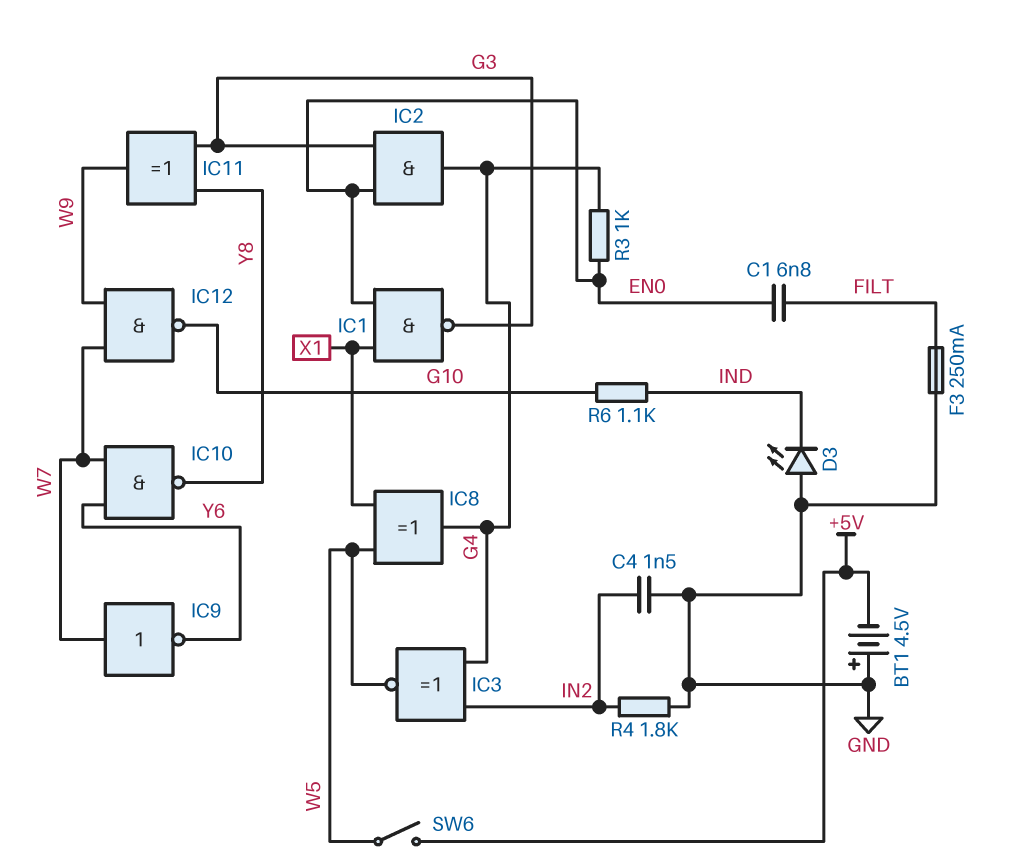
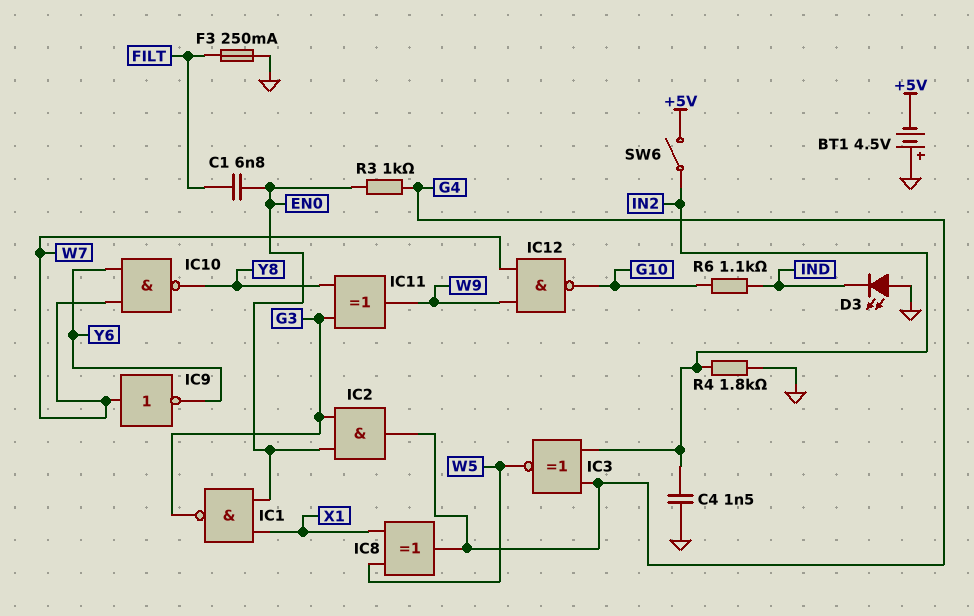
SW6: switch (+5V, W5) -> switch (+5V, IN2)

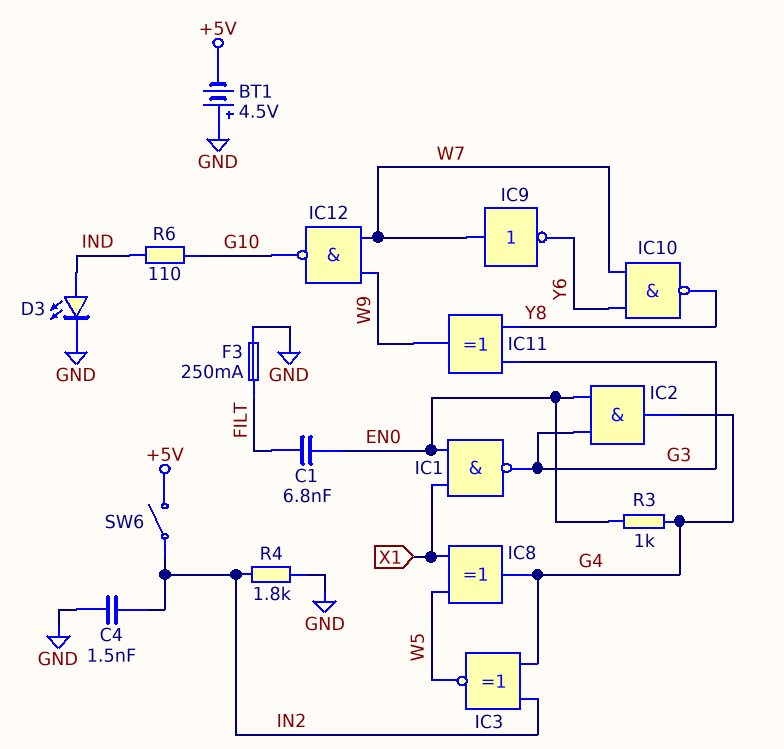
D3: LED (A GND, K IND) -> LED (A IND, K GND)
R6: 1.1k (G10, IND) -> 110 (G10, IND)

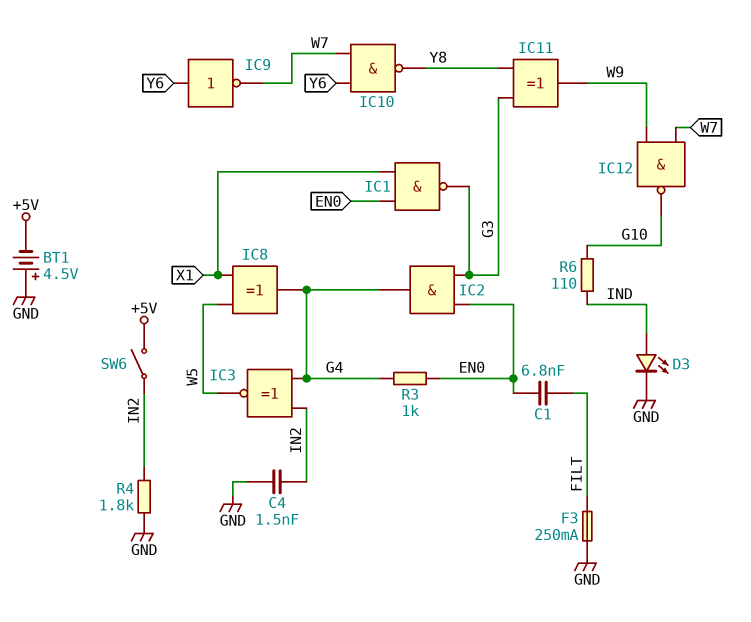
IC9: NOT (in W7, out Y6) -> NOT (in Y6, out W7)

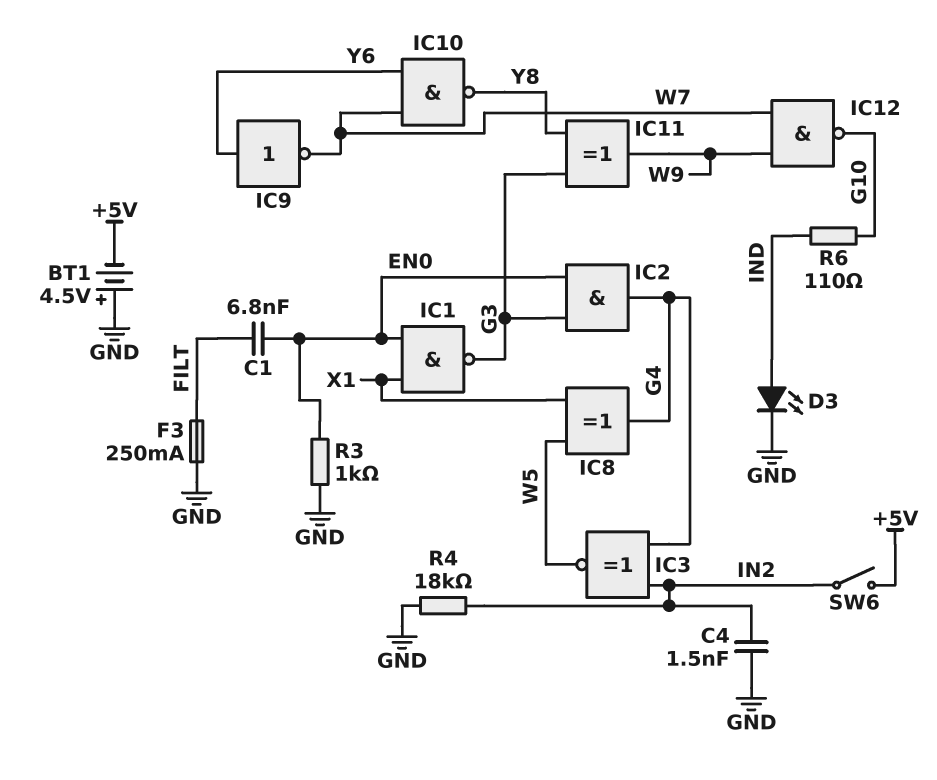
R3: 1k (EN0, G4) -> 1k (EN0, GND)
R4: 1.8k (GND, IN2) -> 18k (GND, IN2)

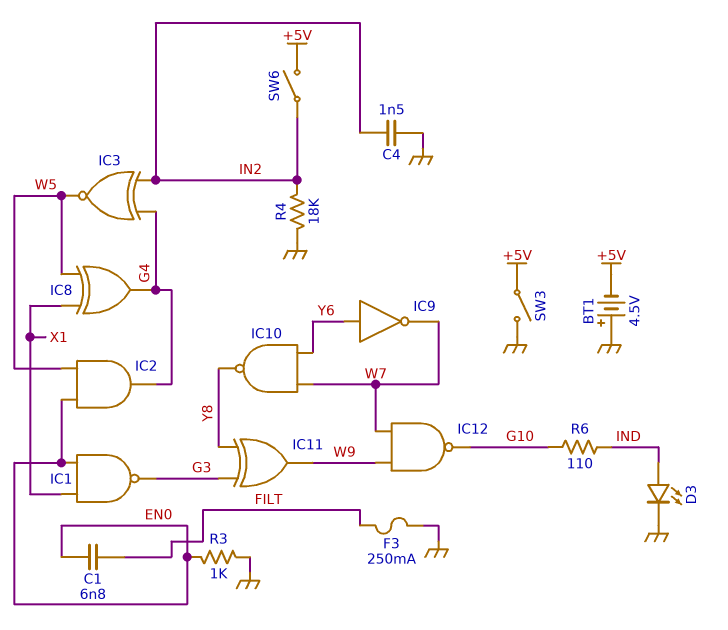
IC2: AND (in EN0, in G3, out G4) -> AND (in EN0, in W5, out G4)
SW3: none -> switch (+5V, GND)

